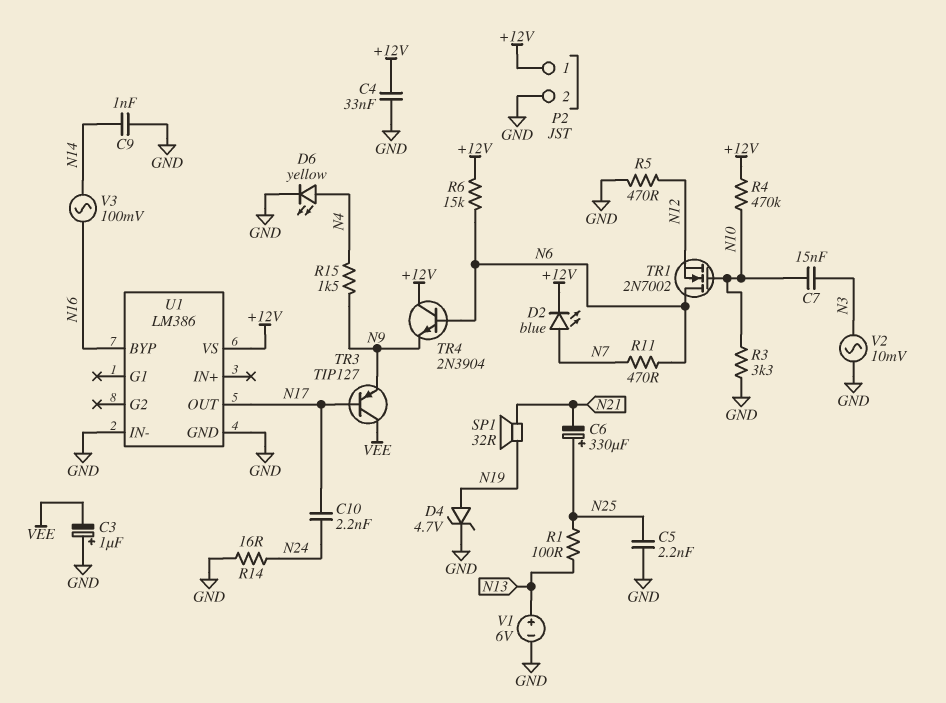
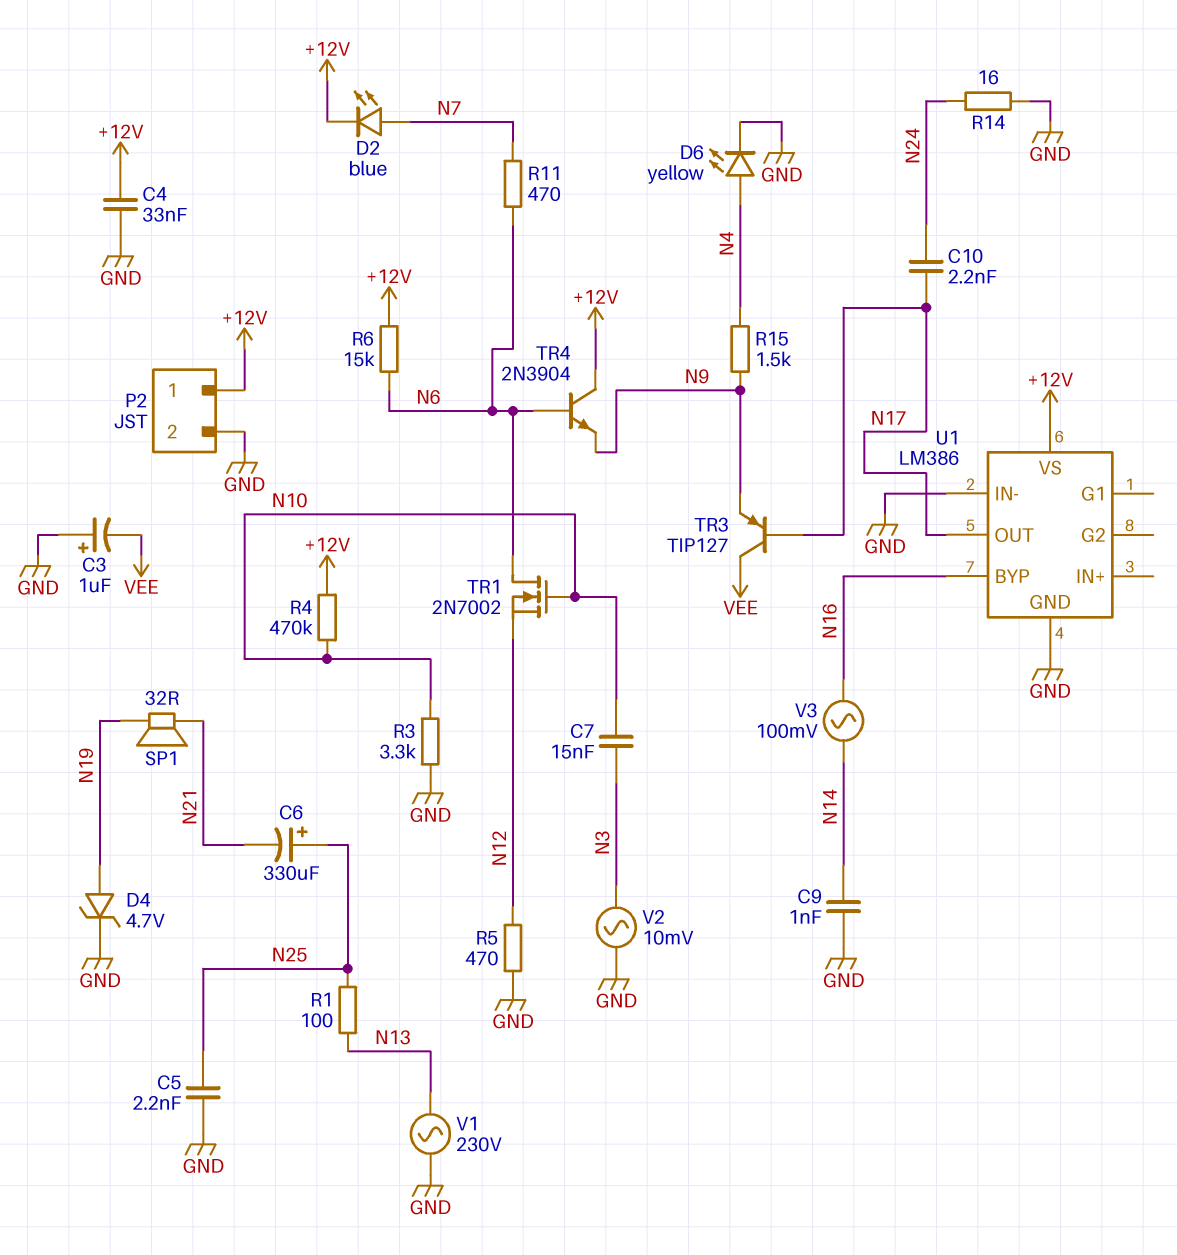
V1: 6V (plus N13, minus GND) -> AC 230V (GND, N13)

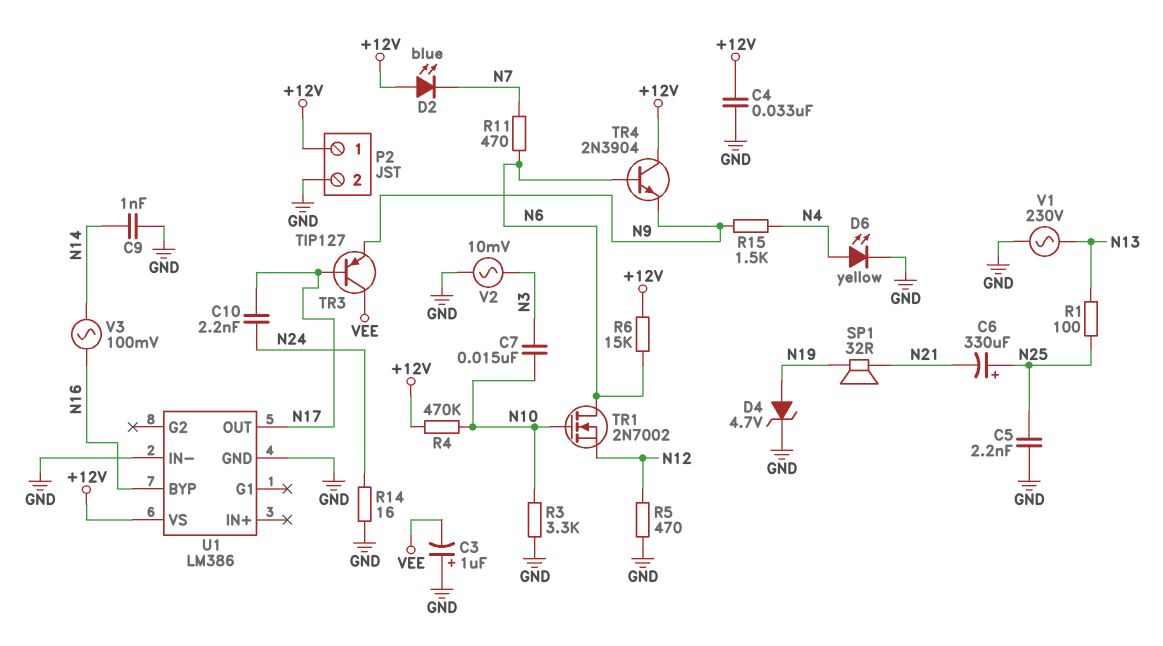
D2: LED blue (A N7, K +12V) -> LED blue (A +12V, K N7)

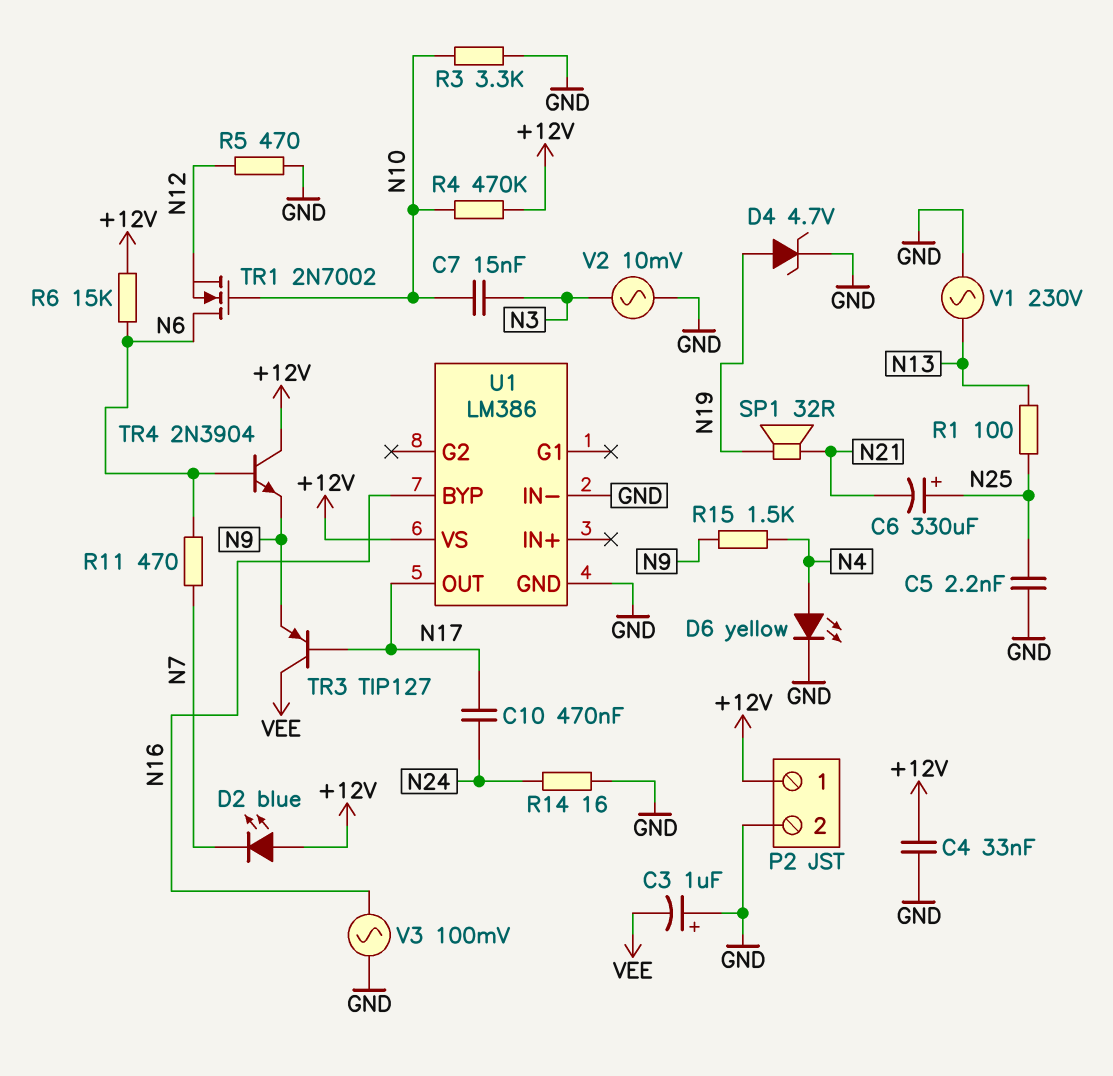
C9: 1nF (GND, N14) -> none
C10: 2.2nF (N17, N24) -> 470nF (N17, N24)
V3: AC 100mV (N14, N16) -> AC 100mV (GND, N16)

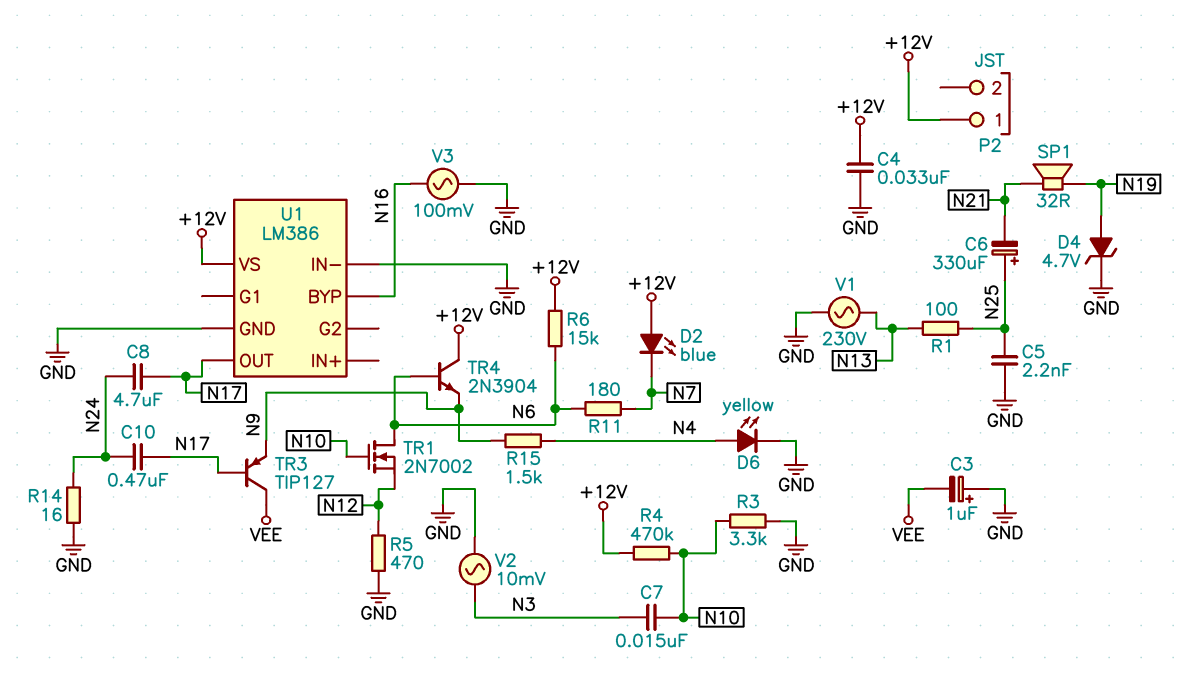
C8: none -> 4.7uF (N17, N24)
P2 pin 2: GND -> none
R11: 470 (N6, N7) -> 180 (N6, N7)

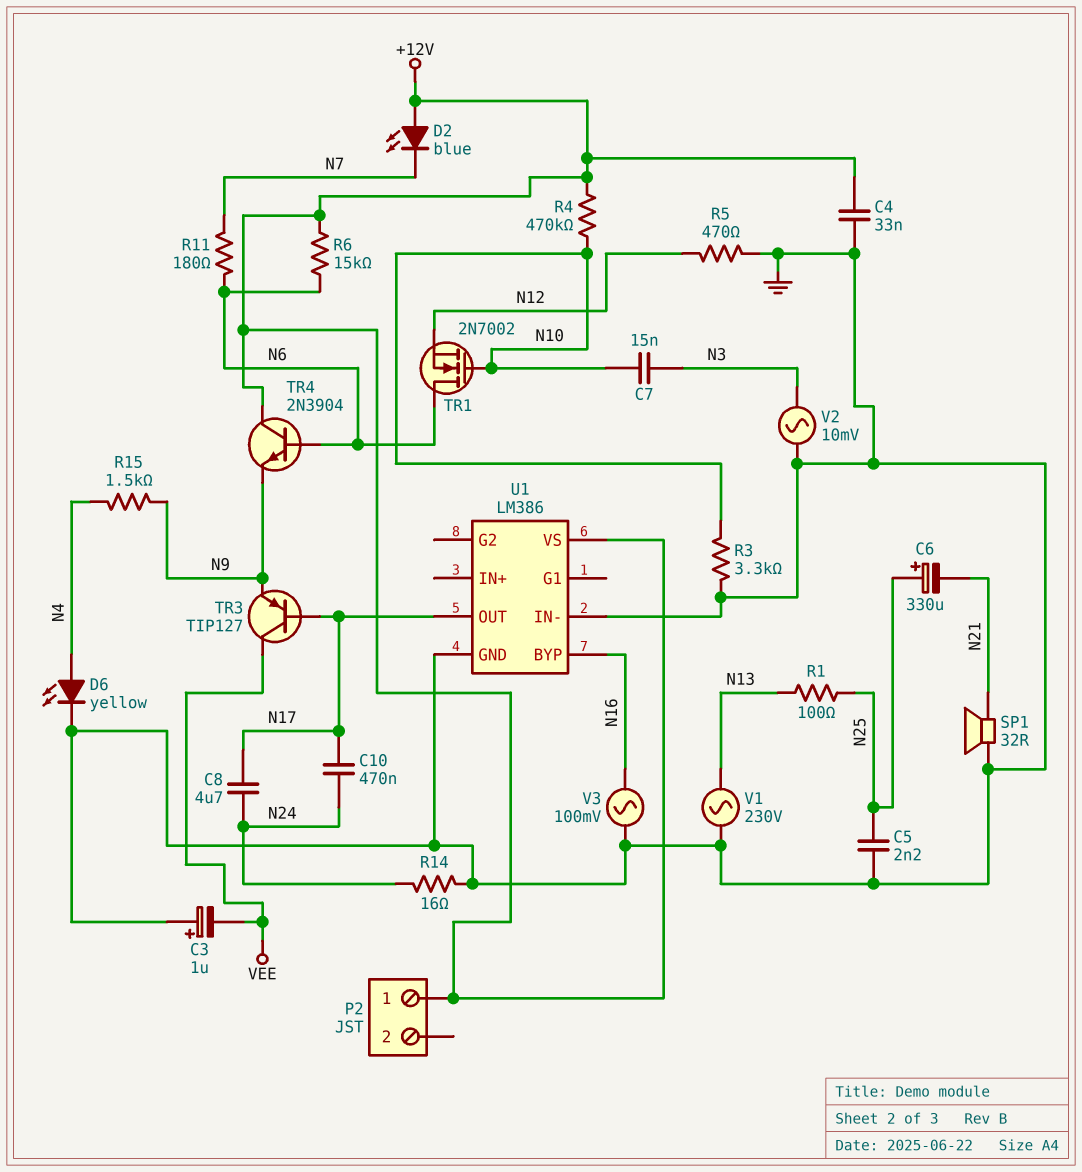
D4: zener 4.7V (A N19, K GND) -> none
SP1: speaker 32R (N19, N21) -> speaker 32R (GND, N21)

